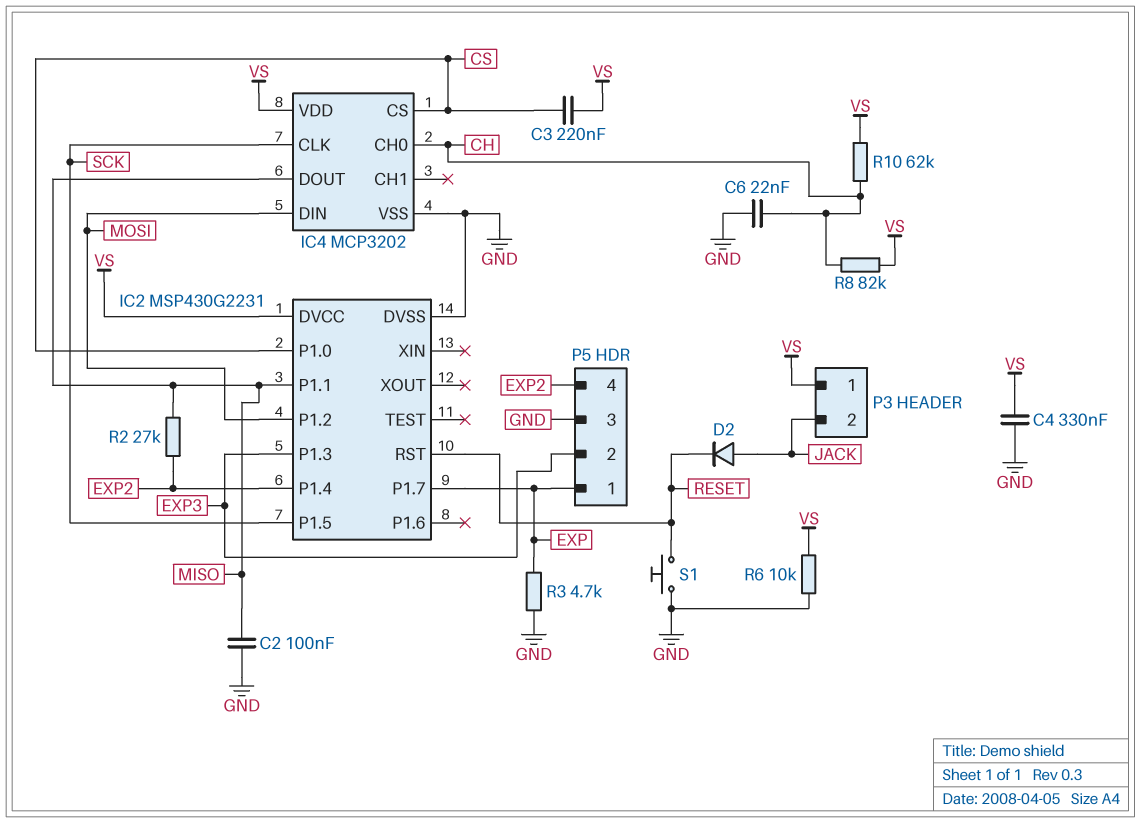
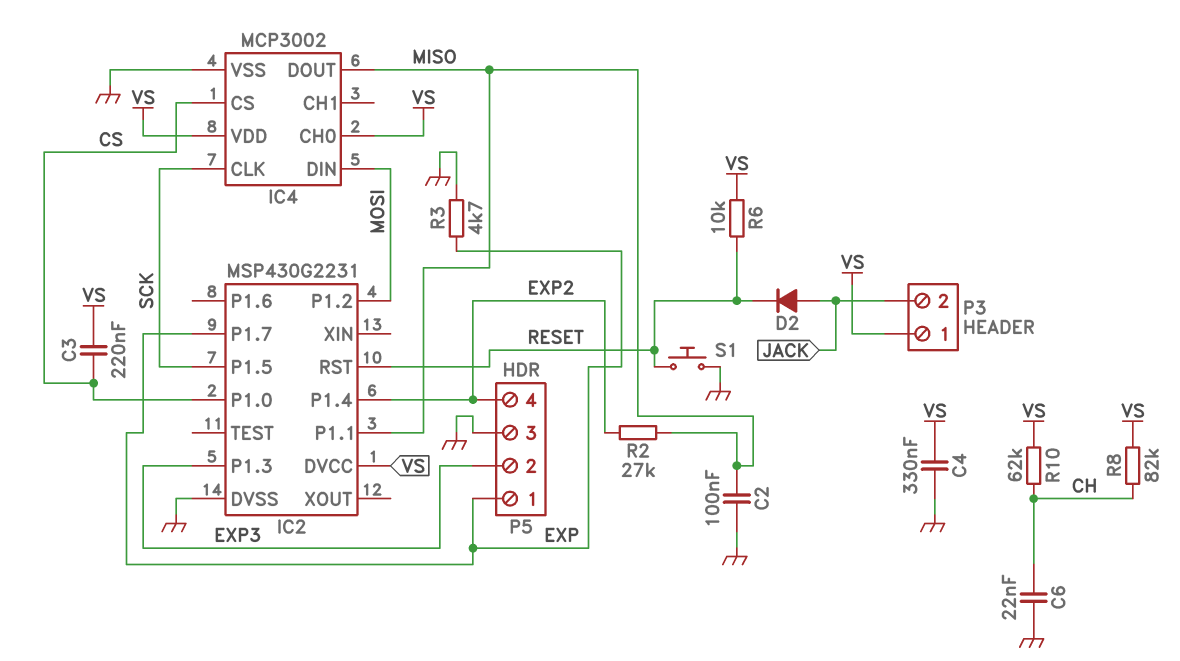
IC4: MCP3202 -> MCP3002
IC4 pin CH0: CH -> VS
R6: 10k (GND, VS) -> 10k (RESET, VS)

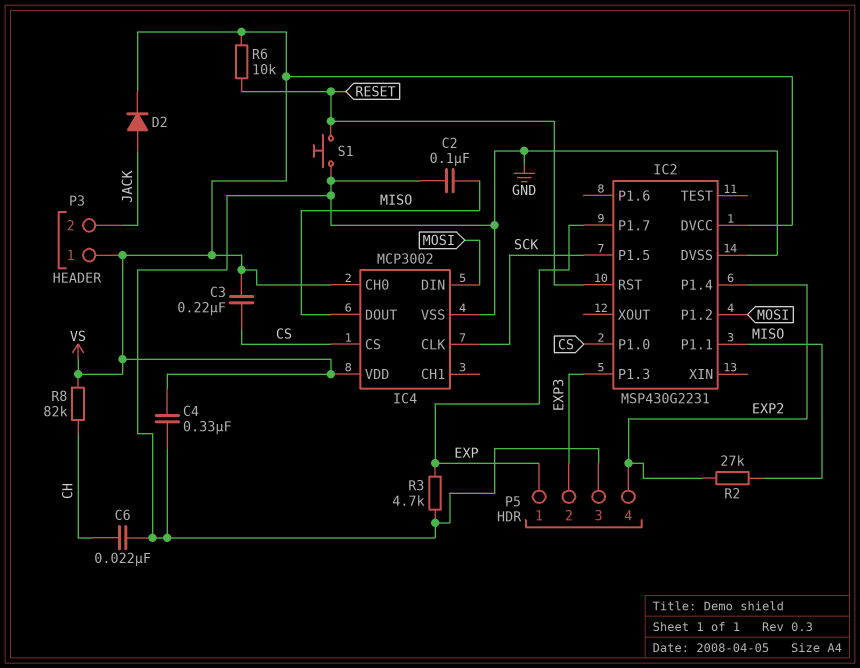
D2: diode (A JACK, K RESET) -> diode (A JACK, K VS)
R10: 62k (CH, VS) -> none

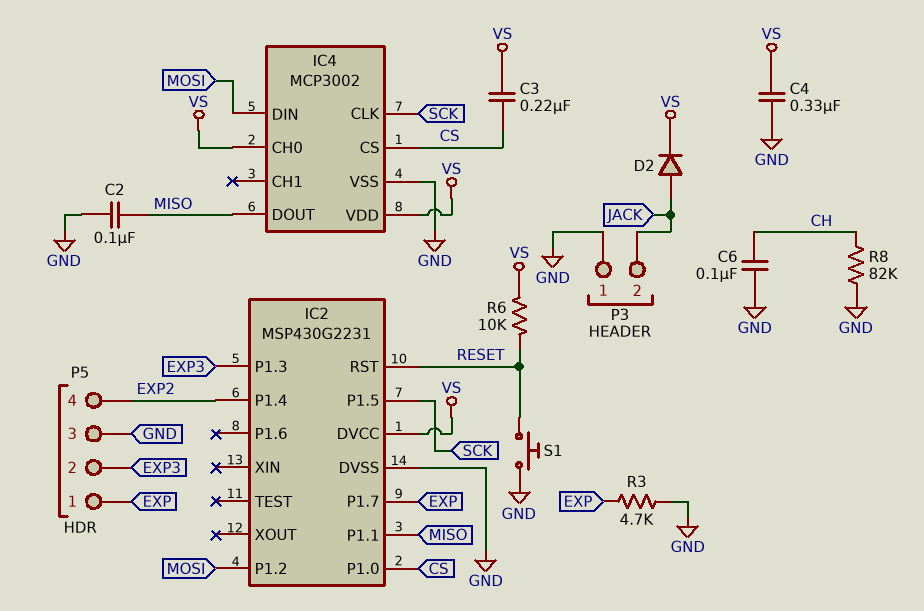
C6: 22nF (CH, GND) -> 100nF (CH, GND)
P3 pin 1: VS -> GND
R2: 27k (EXP2, MISO) -> none
R8: 82k (CH, VS) -> 82k (CH, GND)

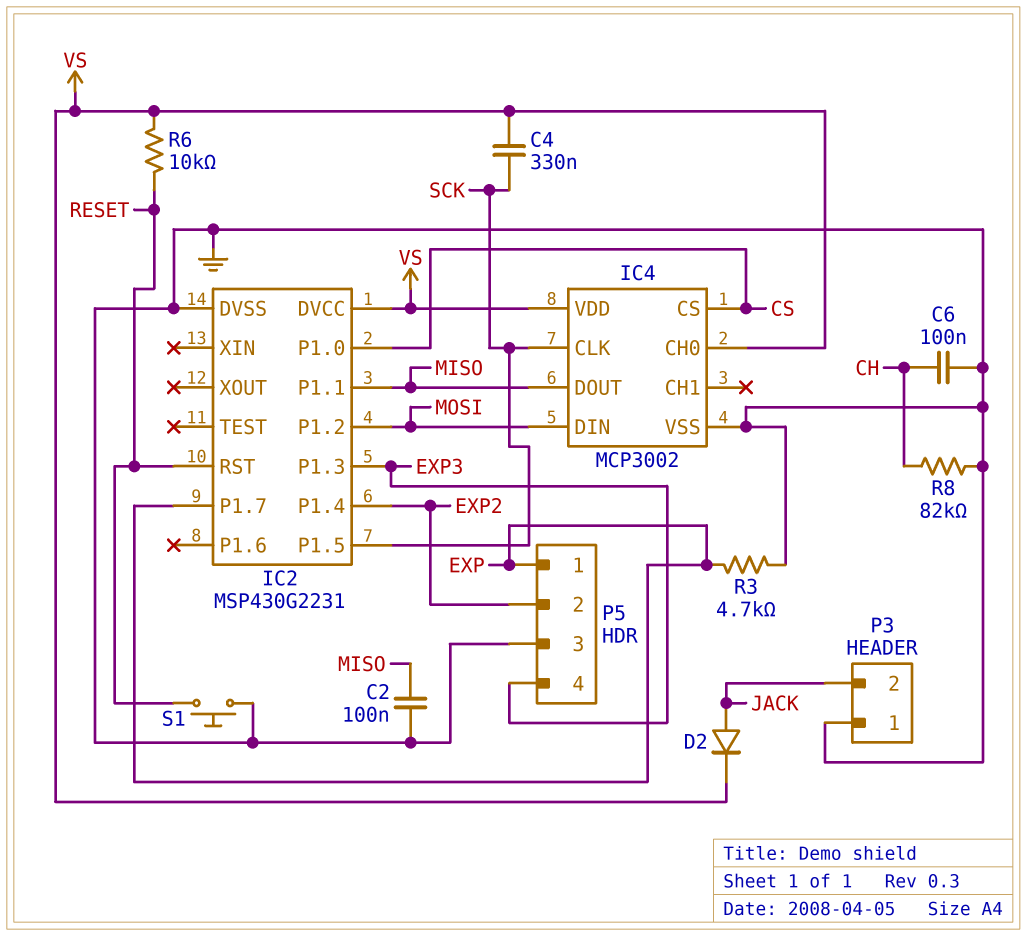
C3: 220nF (CS, VS) -> none
C4: 330nF (GND, VS) -> 330nF (SCK, VS)
P5 pin 2: EXP3 -> EXP2
P5 pin 4: EXP2 -> EXP3

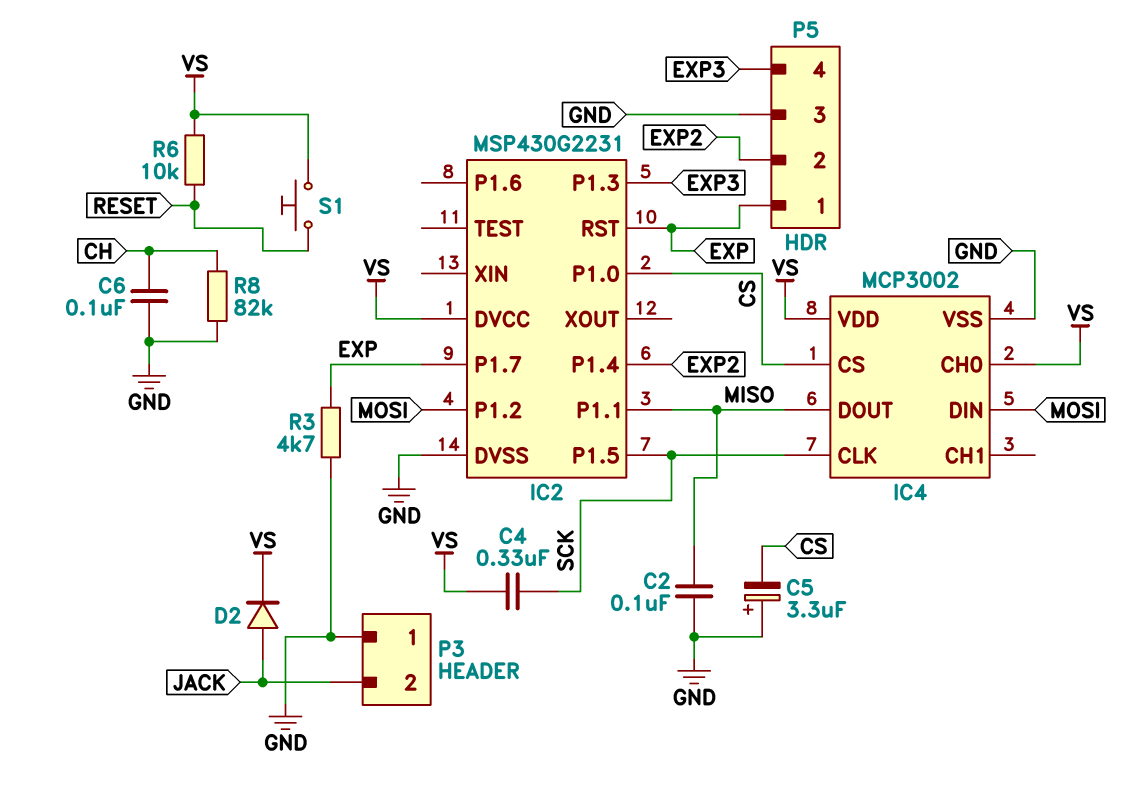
C5: none -> 3.3uF (plus GND, minus CS)
IC2 pin RST: RESET -> EXP
S1: button (GND, RESET) -> button (RESET, VS)

